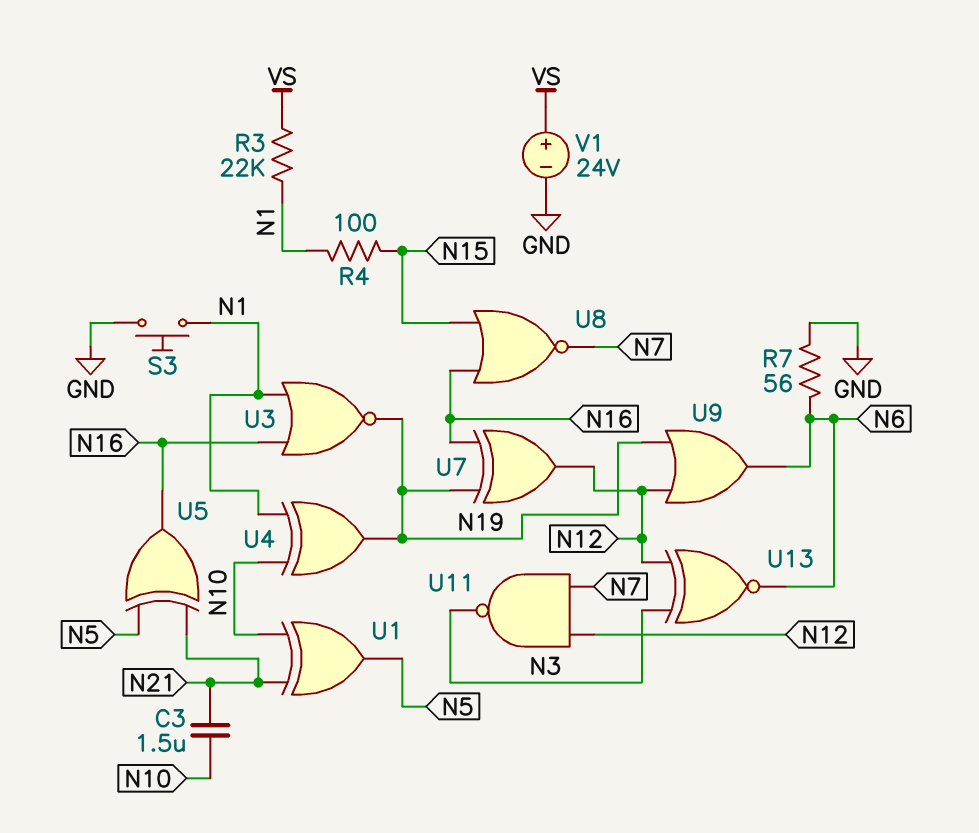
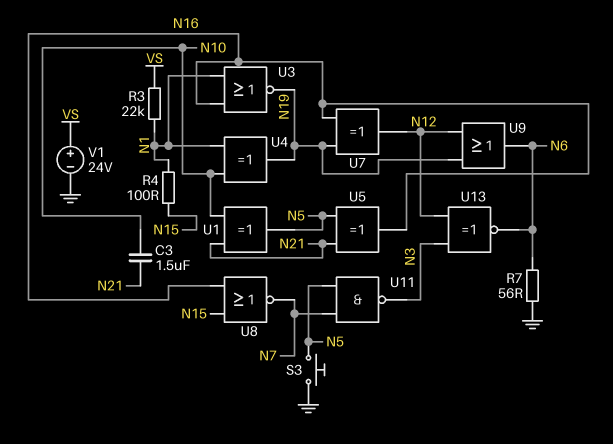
S3: button (GND, N1) -> button (GND, N5)
U11: NAND (in N7, in N12, out N3) -> NAND (in N5, in N7, out N3)

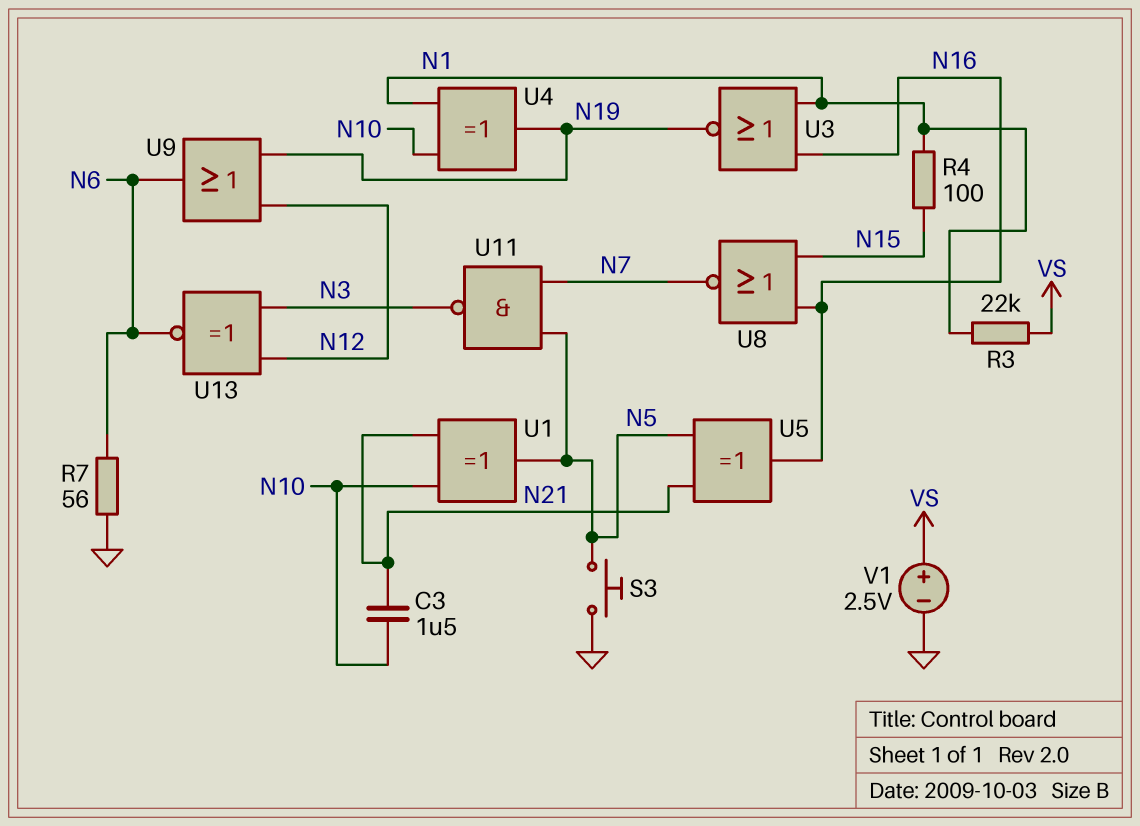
U7: XOR (in N16, in N19, out N12) -> none
V1: 24V (plus VS, minus GND) -> 2.5V (plus VS, minus GND)

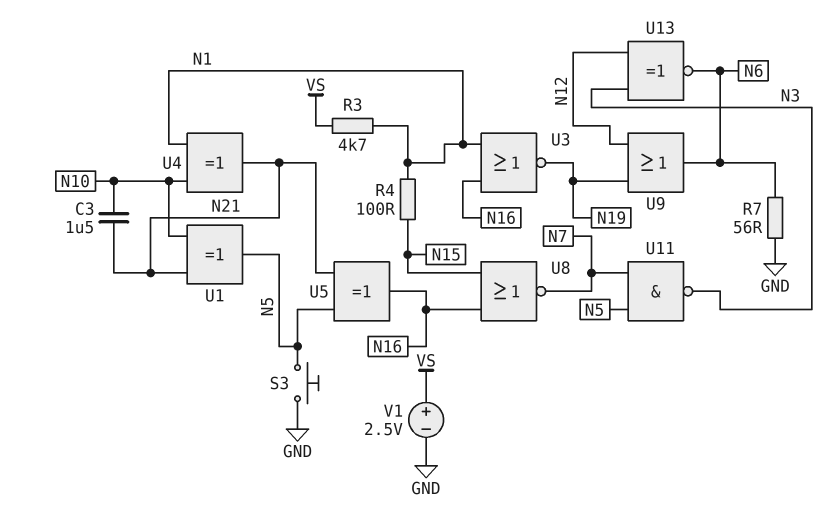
R3: 22k (N1, VS) -> 4.7k (N1, VS)
U4: XOR (in N1, in N10, out N19) -> XOR (in N1, in N10, out N21)

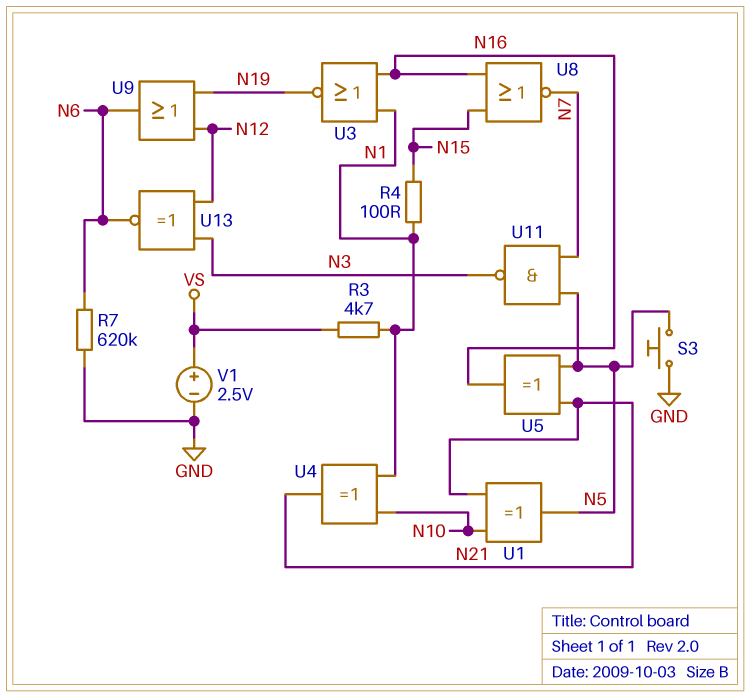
C3: 1.5uF (N10, N21) -> none
R7: 56 (GND, N6) -> 620k (GND, N6)

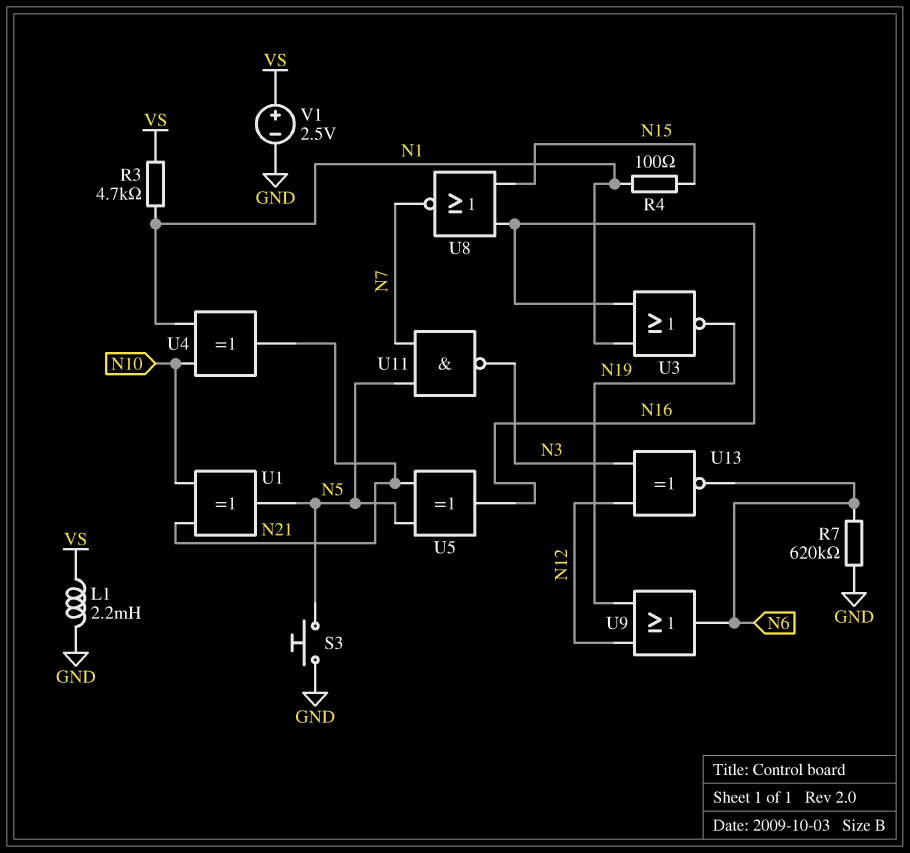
L1: none -> 2.2mH (GND, VS)

